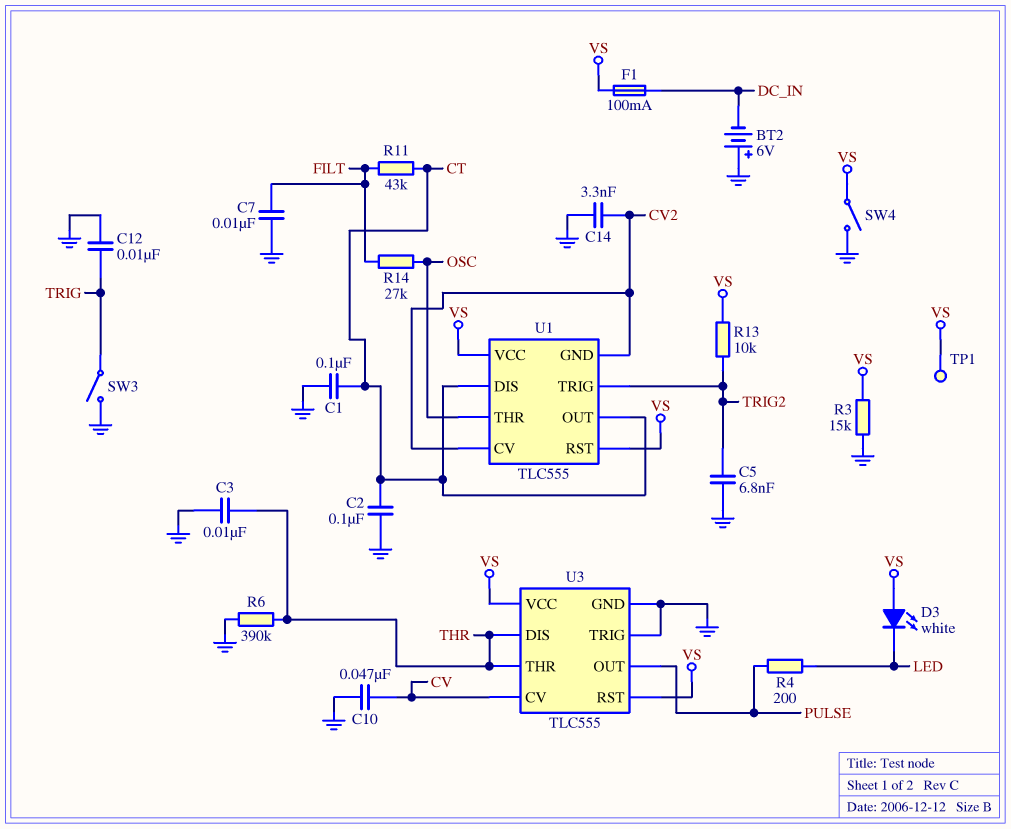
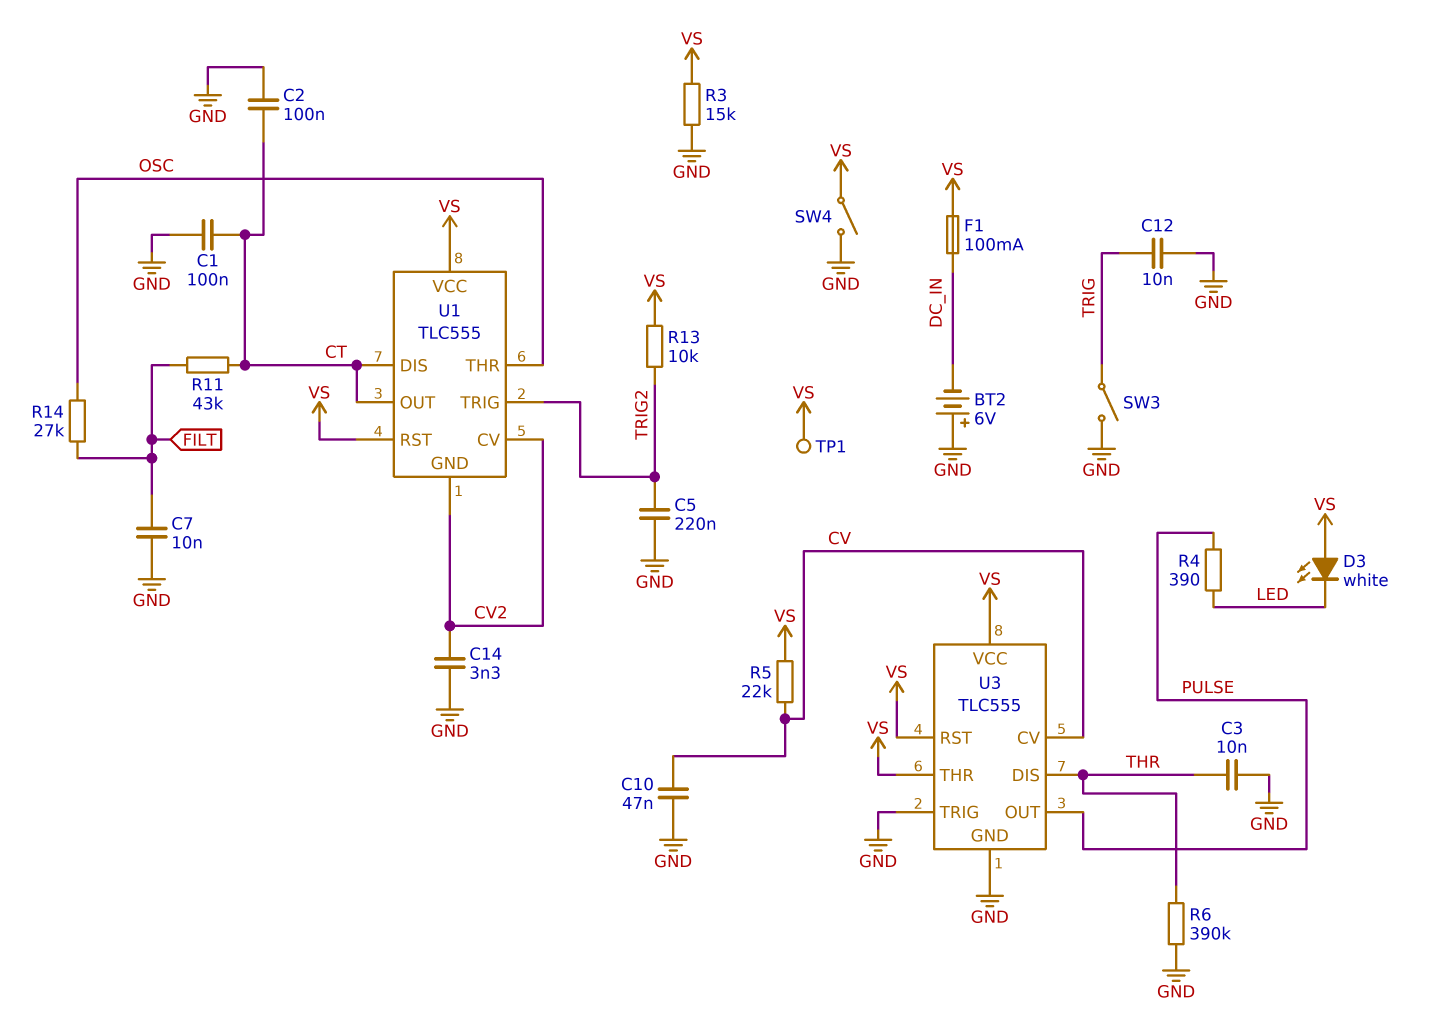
C5: 6.8nF (GND, TRIG2) -> 220nF (GND, TRIG2)
R4: 200 (LED, PULSE) -> 390 (LED, PULSE)
R5: none -> 22k (CV, VS)
U3 pin THR: THR -> VS

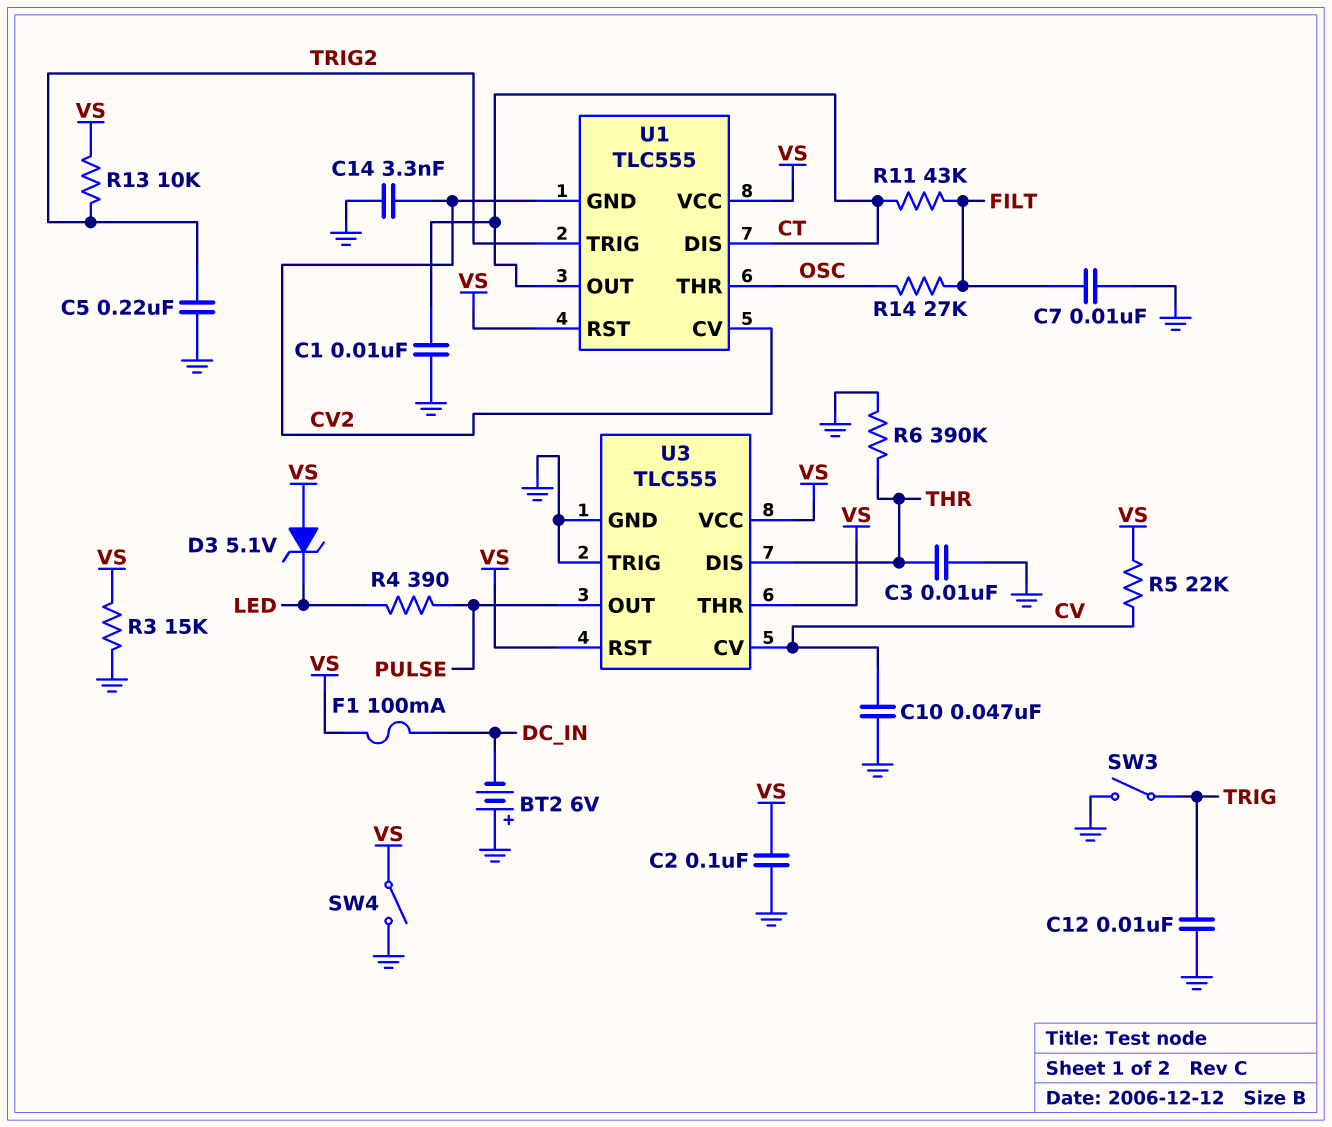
C1: 100nF (CT, GND) -> 10nF (CT, GND)
C2: 100nF (CT, GND) -> 100nF (GND, VS)
D3: LED white (A VS, K LED) -> zener 5.1V (A VS, K LED)
TP1: test point (VS) -> none

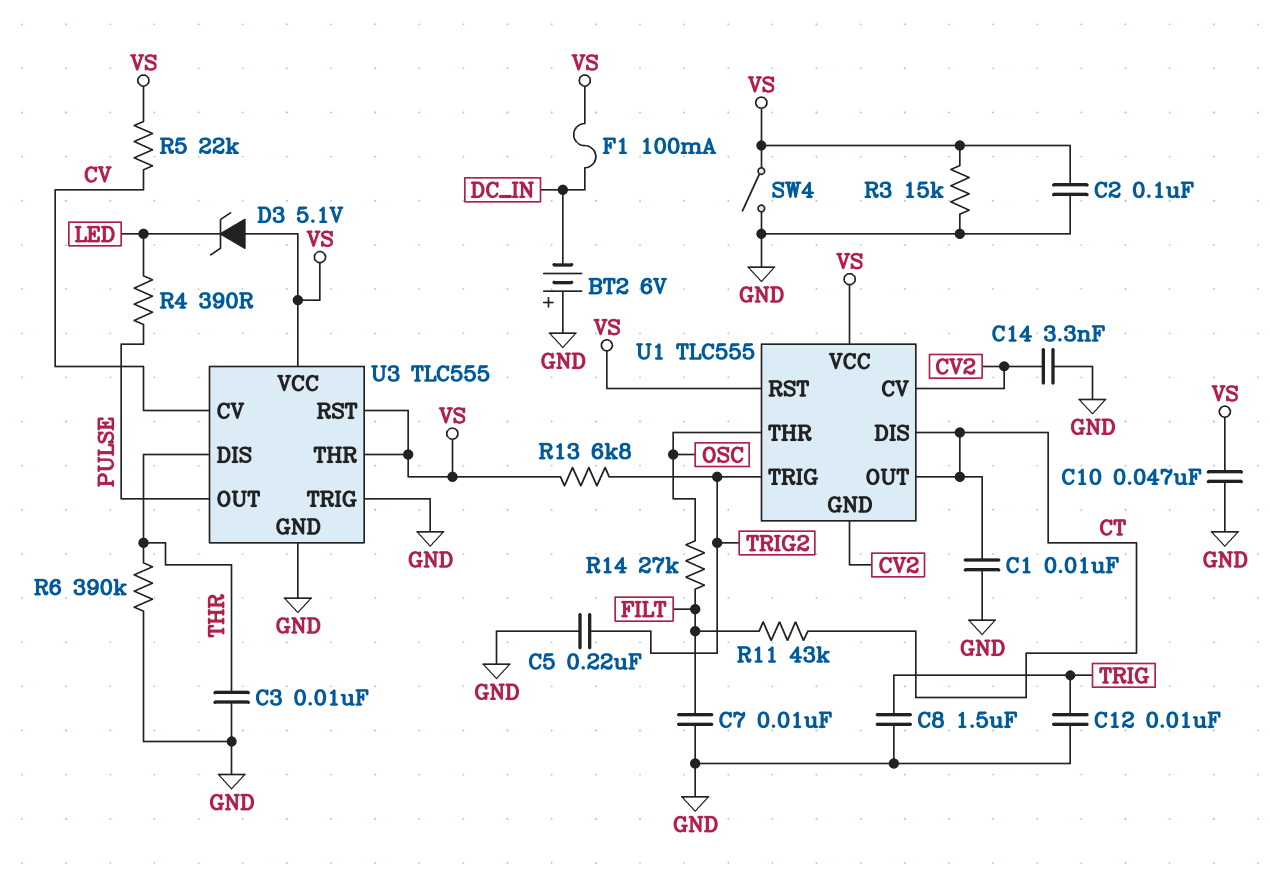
C8: none -> 1.5uF (GND, TRIG)
C10: 47nF (CV, GND) -> 47nF (GND, VS)
R13: 10k (TRIG2, VS) -> 6.8k (TRIG2, VS)
SW3: switch (GND, TRIG) -> none

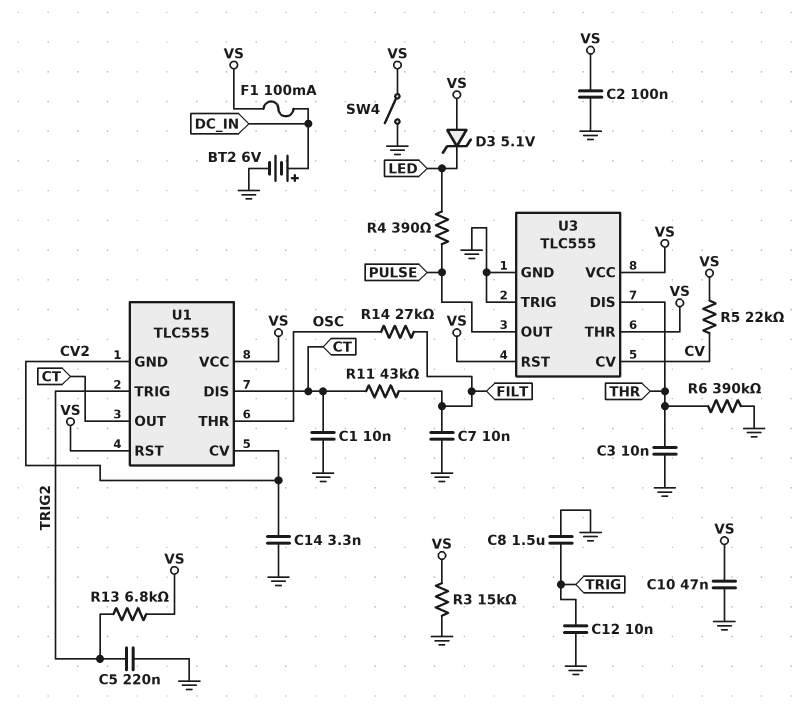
BT2: 6V (plus GND, minus DC_IN) -> 6V (plus DC_IN, minus GND)

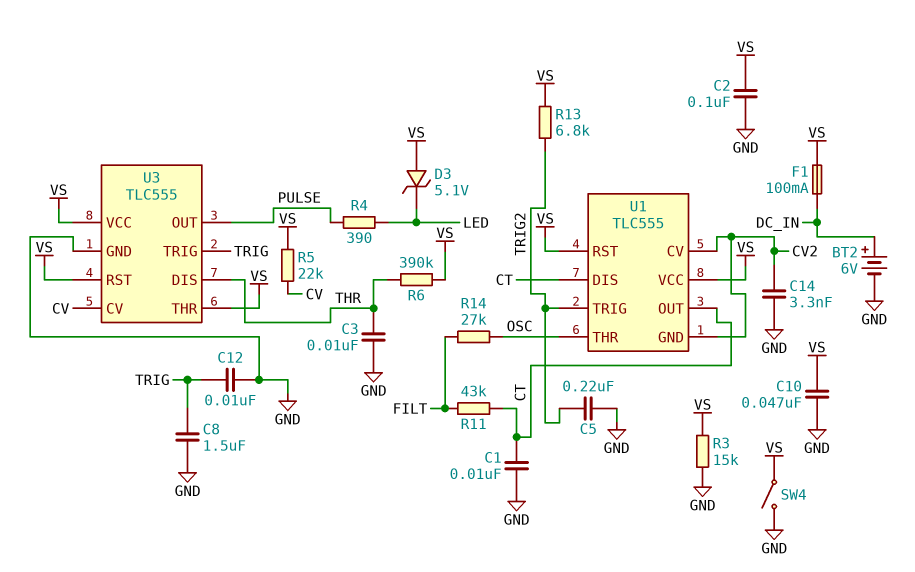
C7: 10nF (FILT, GND) -> none
R6: 390k (GND, THR) -> 390k (THR, VS)
U3 pin TRIG: GND -> TRIG

